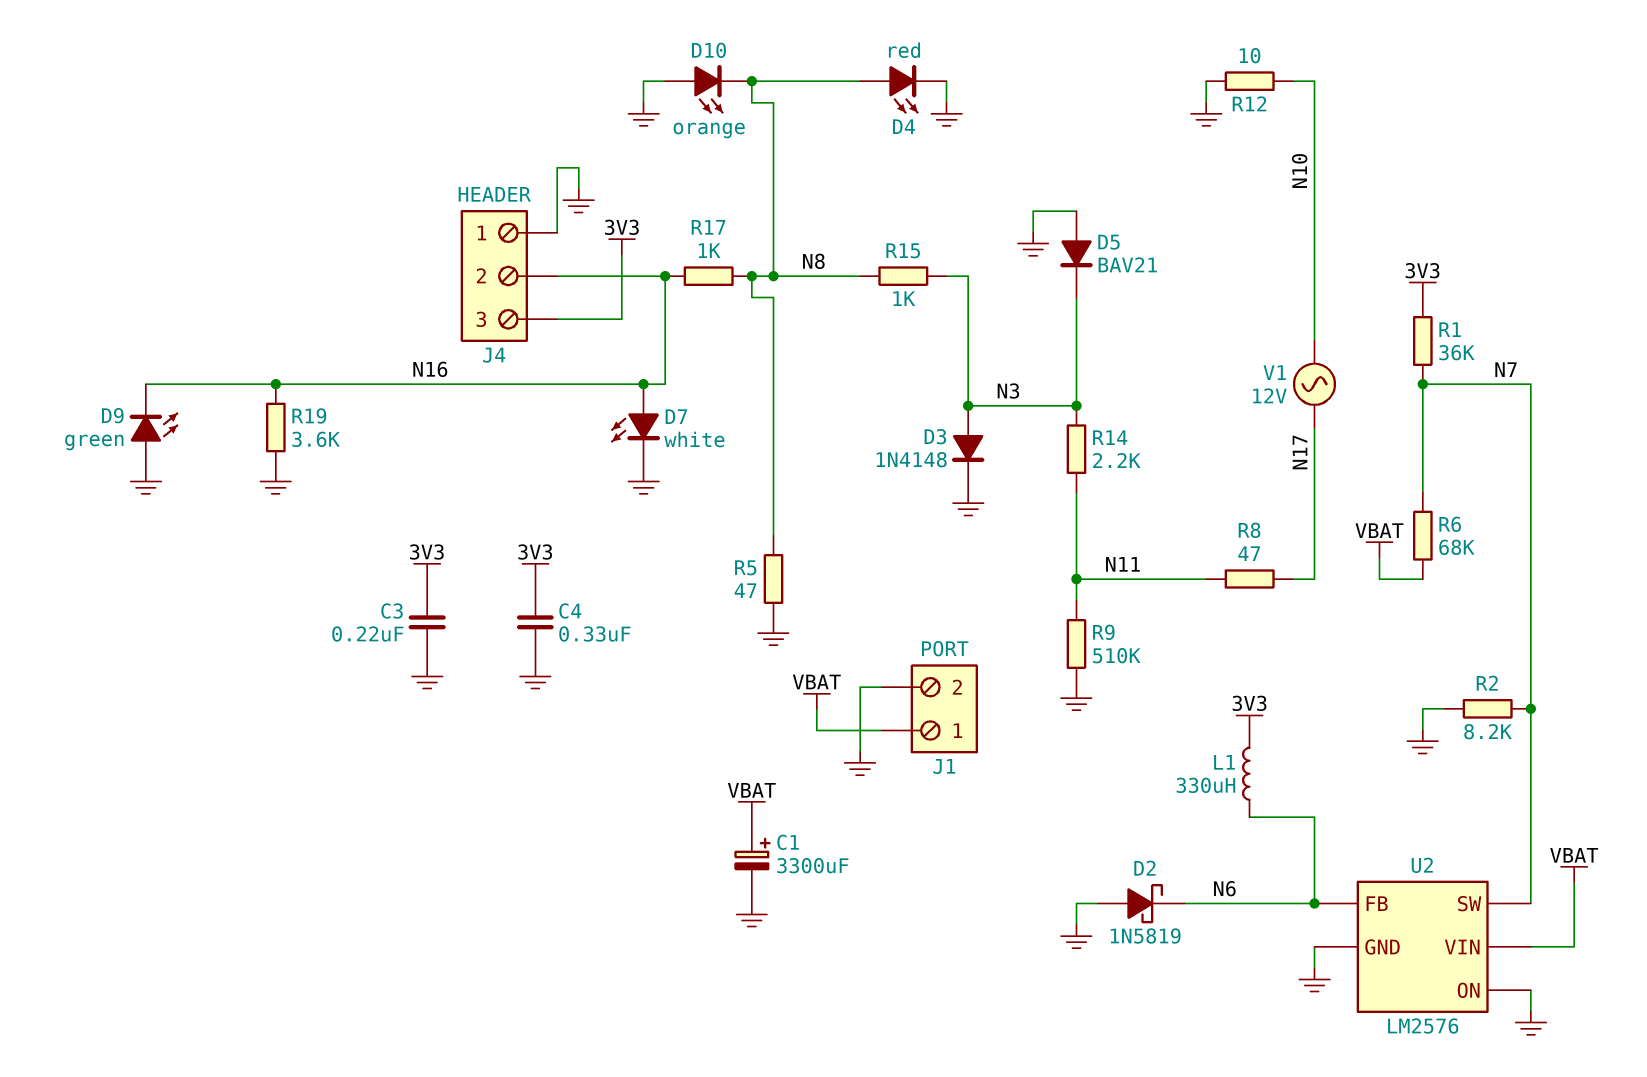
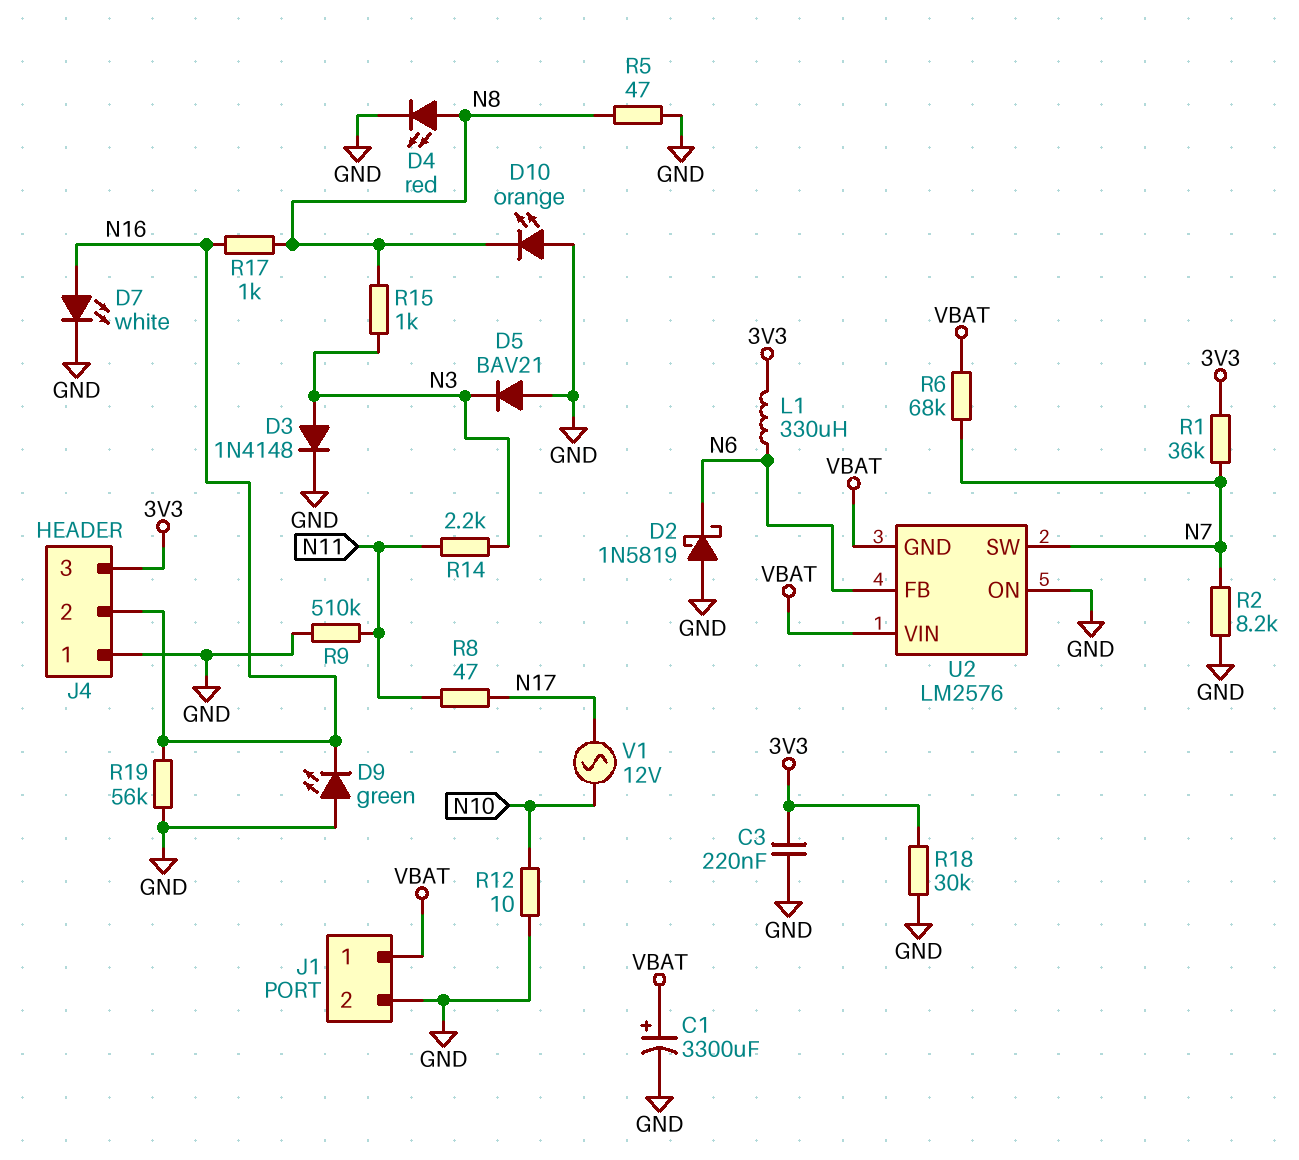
C4: 330nF (3V3, GND) -> none
R18: none -> 30k (3V3, GND)
R19: 3.6k (GND, N16) -> 56k (GND, N16)
U2 pin GND: GND -> VBAT

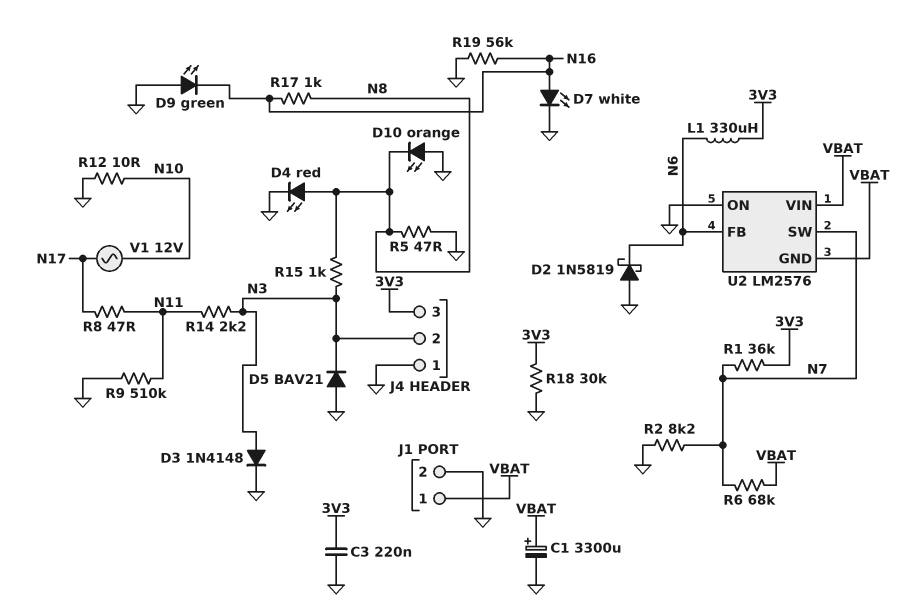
J4 pin 2: N16 -> N3

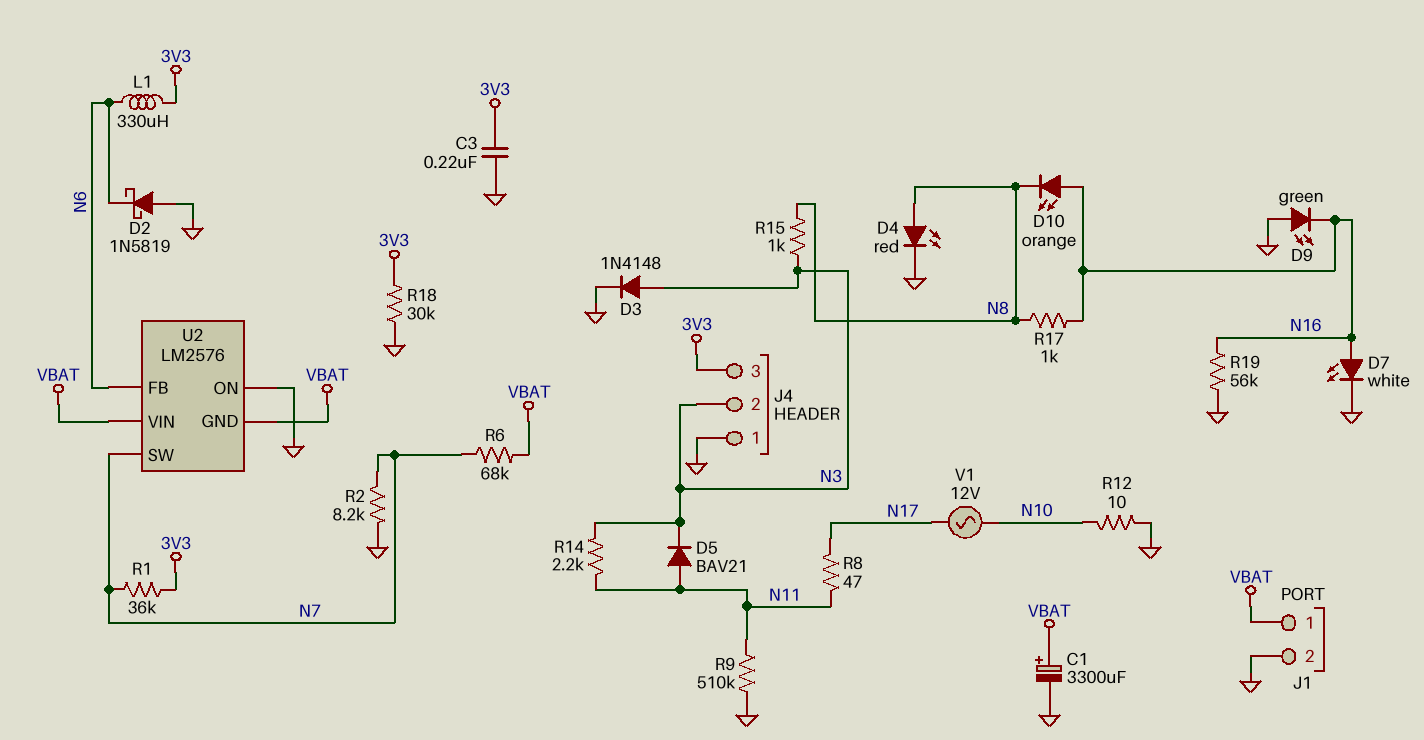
D5: diode BAV21 (A GND, K N3) -> diode BAV21 (A N11, K N3)
D10: LED orange (A GND, K N8) -> LED orange (A N16, K N8)
R5: 47 (GND, N8) -> none

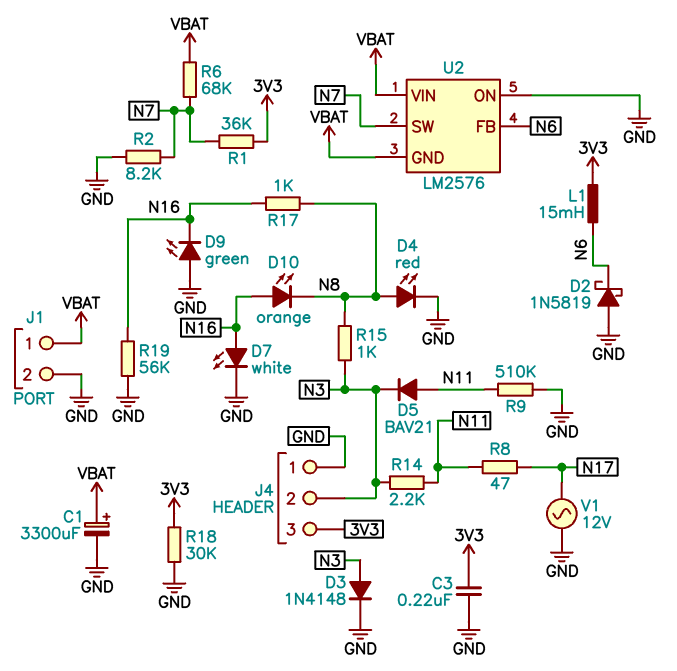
L1: 330uH (3V3, N6) -> 15mH (3V3, N6)
R12: 10 (GND, N10) -> none
V1: AC 12V (N10, N17) -> AC 12V (GND, N17)

